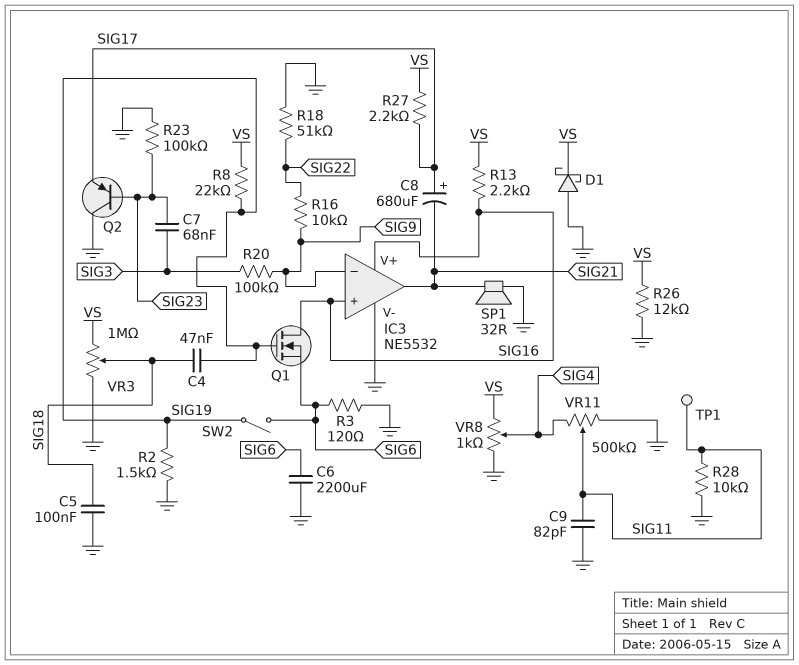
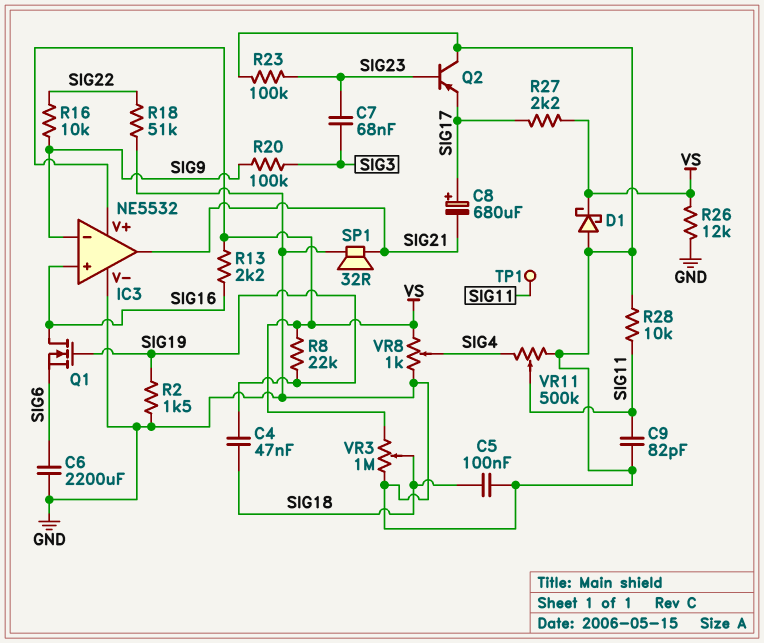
IC3 pin V+: SIG16 -> VS
R3: 120 (GND, SIG6) -> none
SW2: switch (SIG6, SIG19) -> none

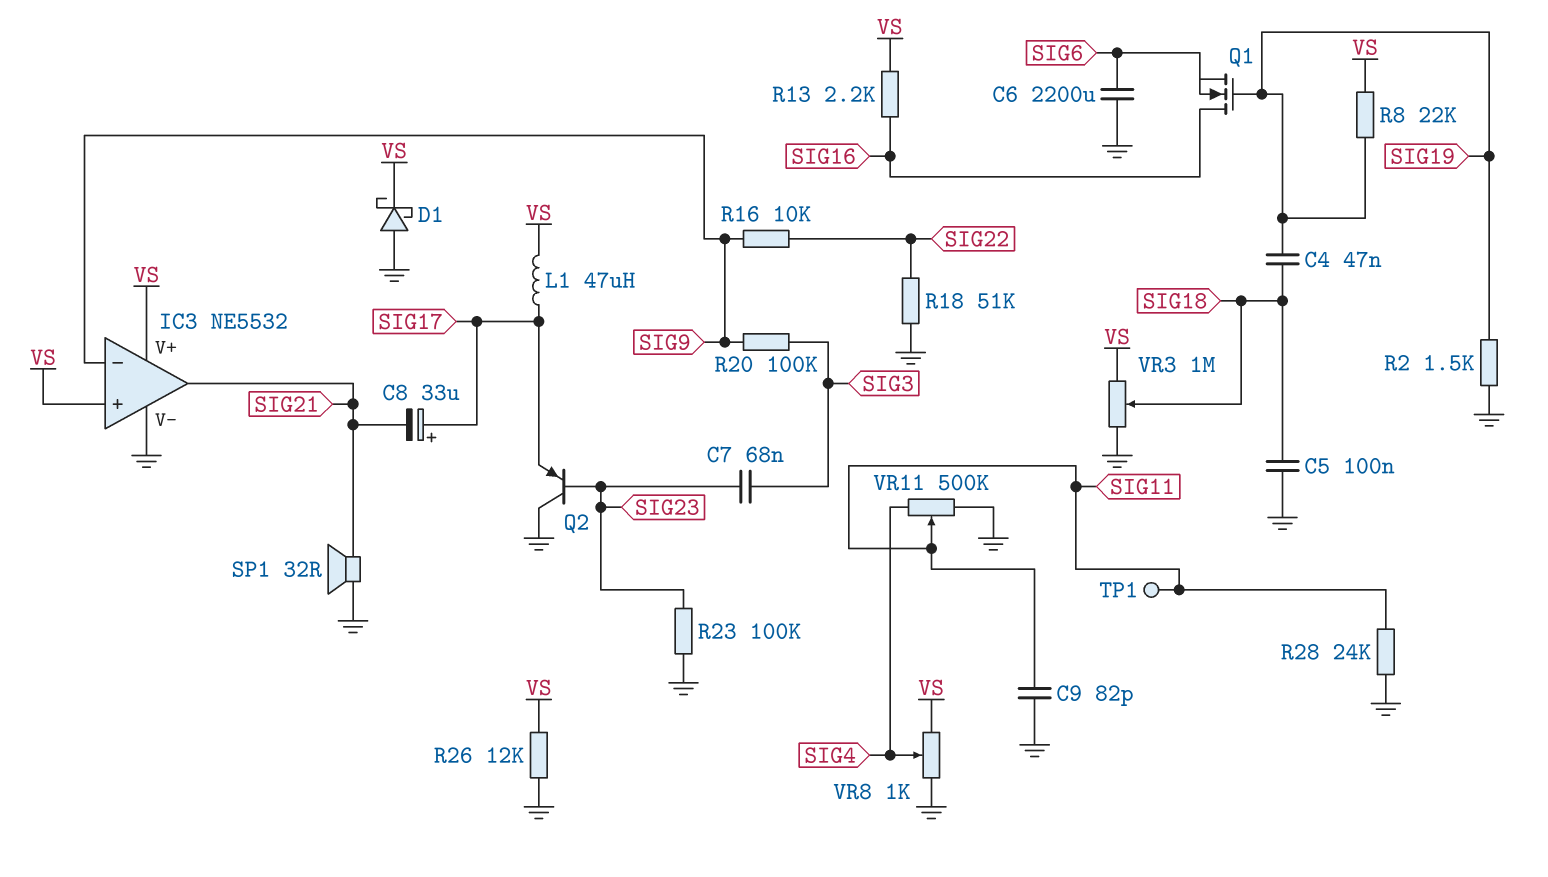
C8: 680uF (plus SIG17, minus SIG21) -> 33uF (plus SIG17, minus SIG21)
IC3 pin in+: SIG16 -> VS
L1: none -> 47uH (SIG17, VS)
R27: 2.2k (SIG17, VS) -> none
R28: 10k (GND, SIG11) -> 24k (GND, SIG11)

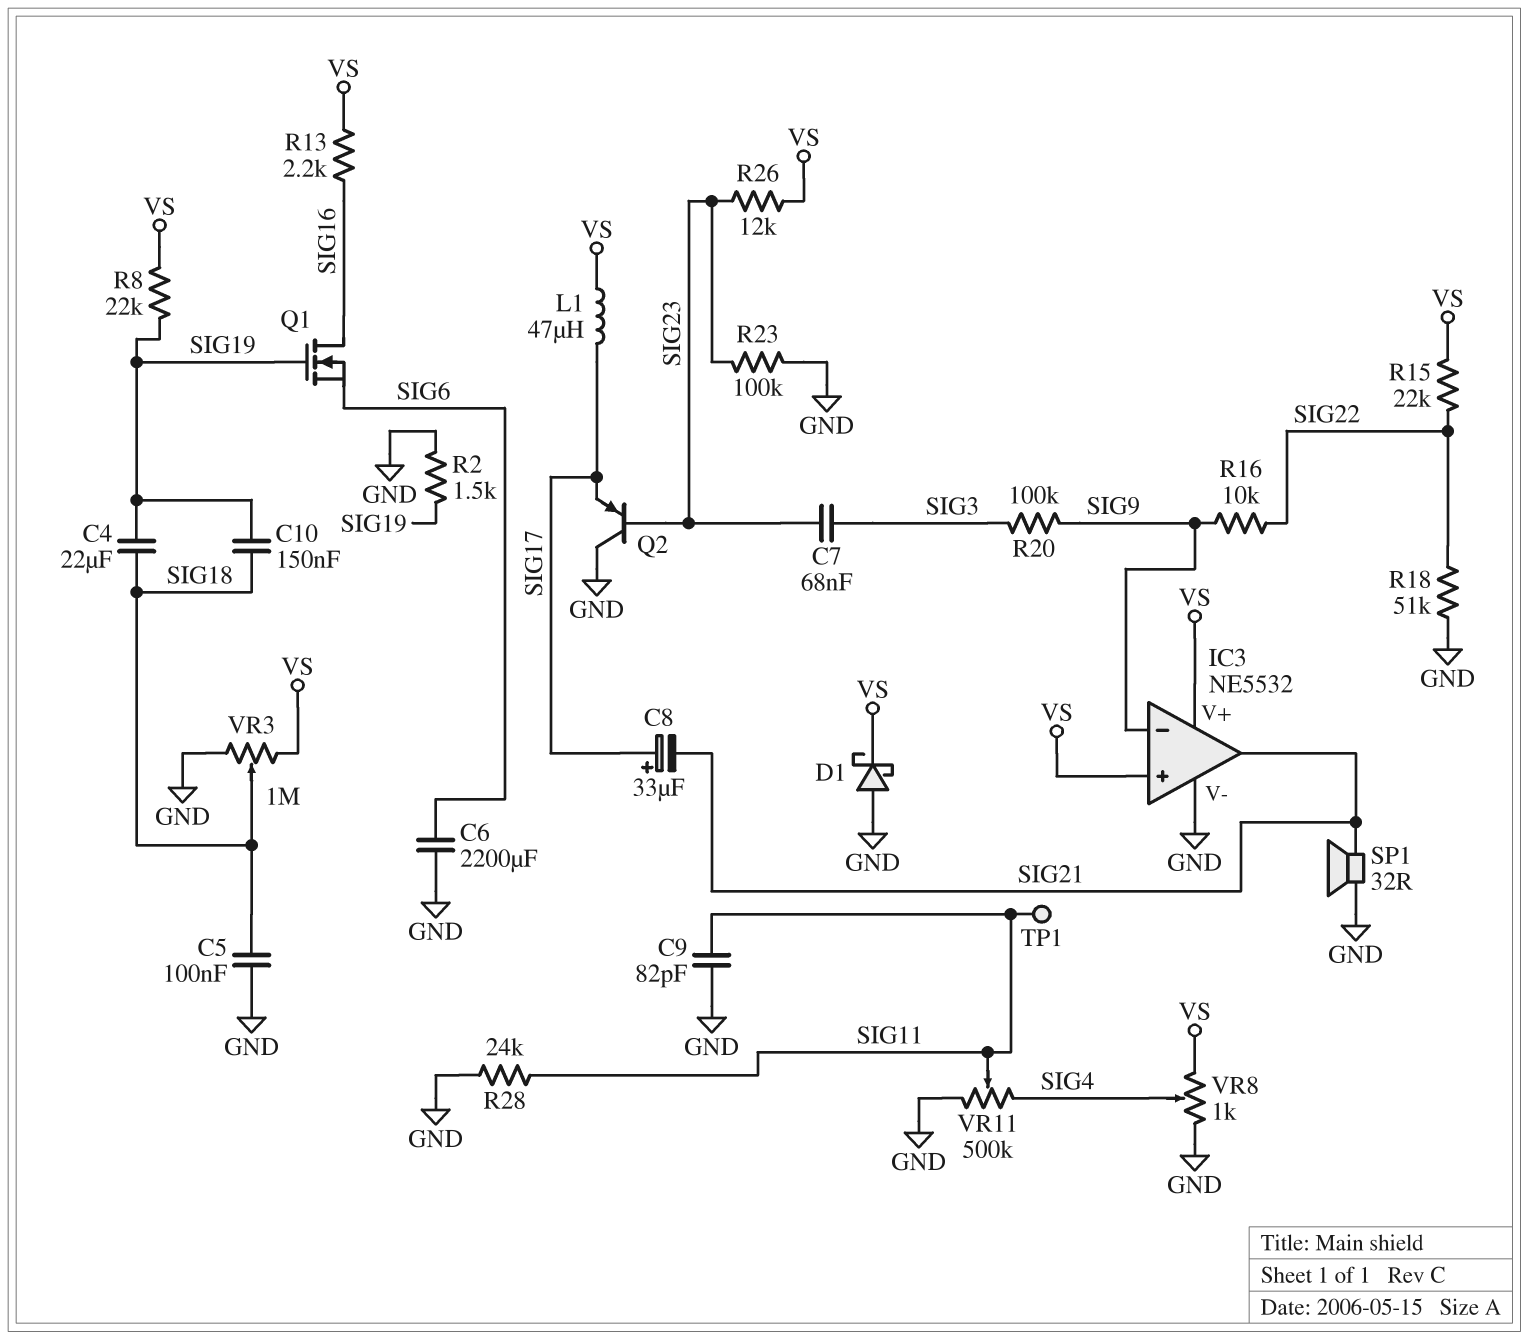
C4: 47nF (SIG18, SIG19) -> 22uF (SIG18, SIG19)
C10: none -> 150nF (SIG18, SIG19)
R15: none -> 22k (SIG22, VS)
R26: 12k (GND, VS) -> 12k (SIG23, VS)

